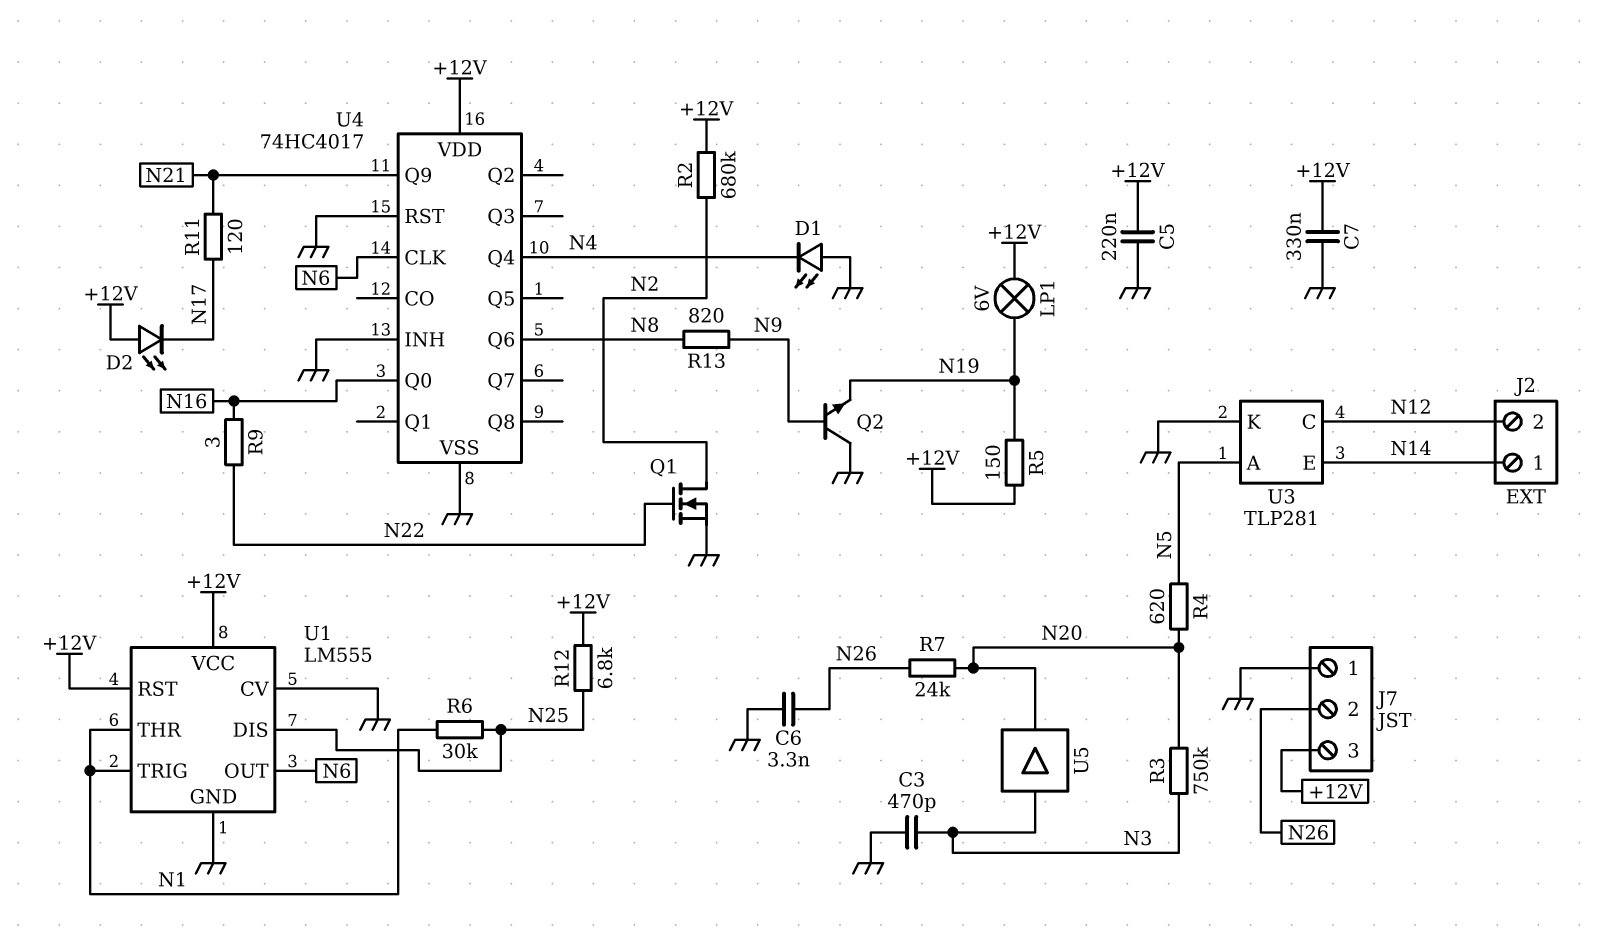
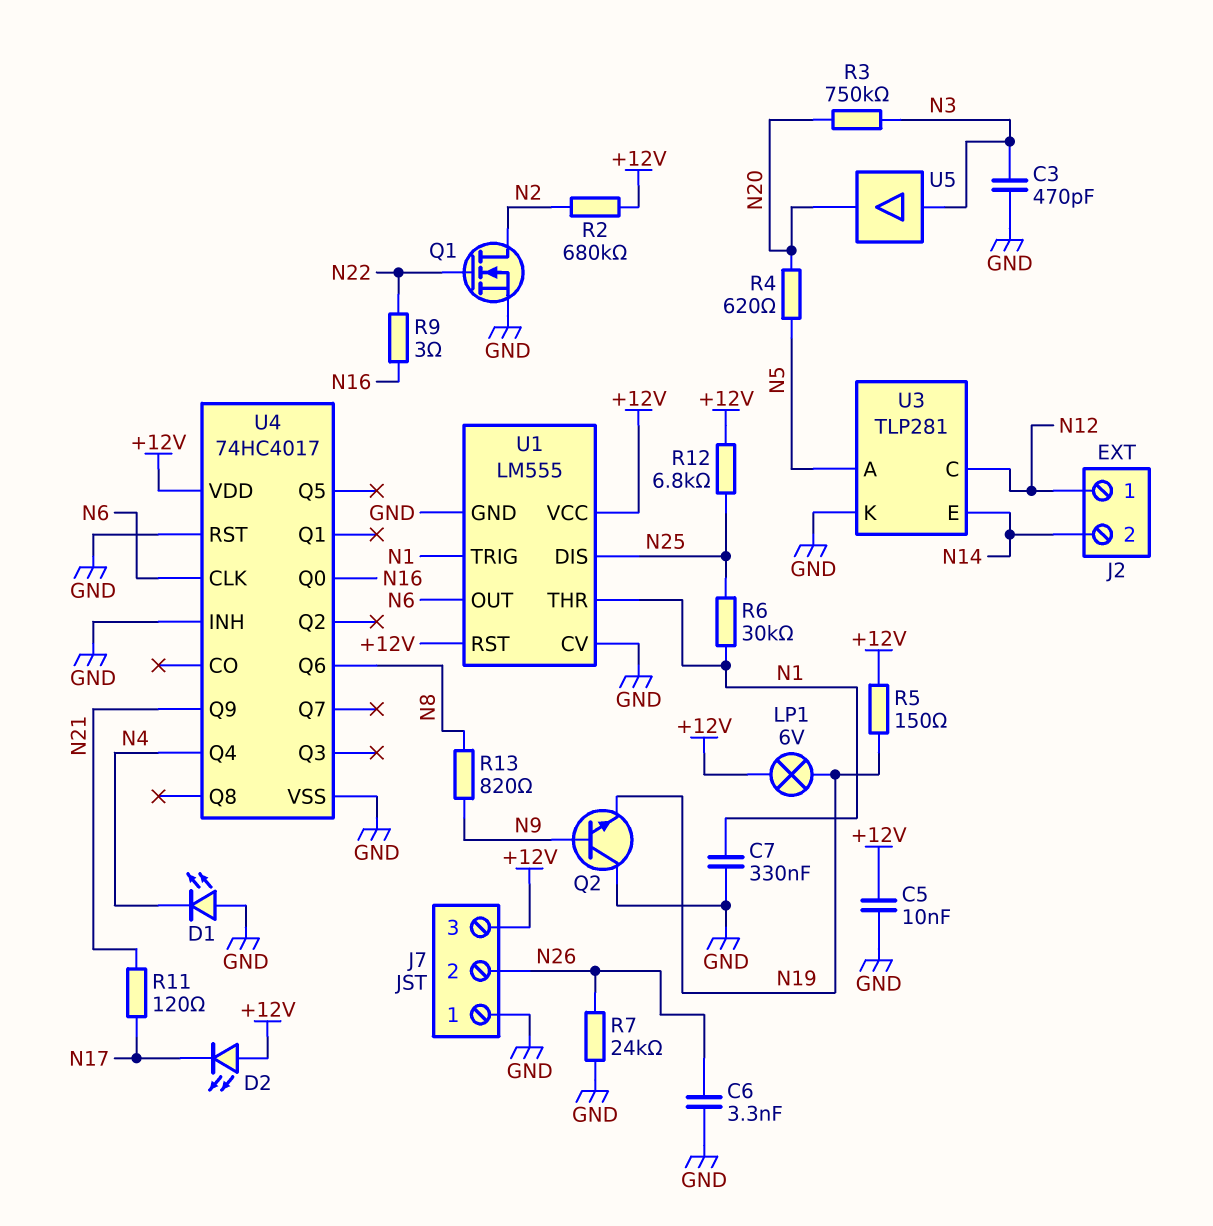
C5: 220nF (+12V, GND) -> 10nF (+12V, GND)
C7: 330nF (+12V, GND) -> 330nF (GND, N1)
J2 pin 1: N14 -> N12
J2 pin 2: N12 -> N14
R7: 24k (N20, N26) -> 24k (GND, N26)

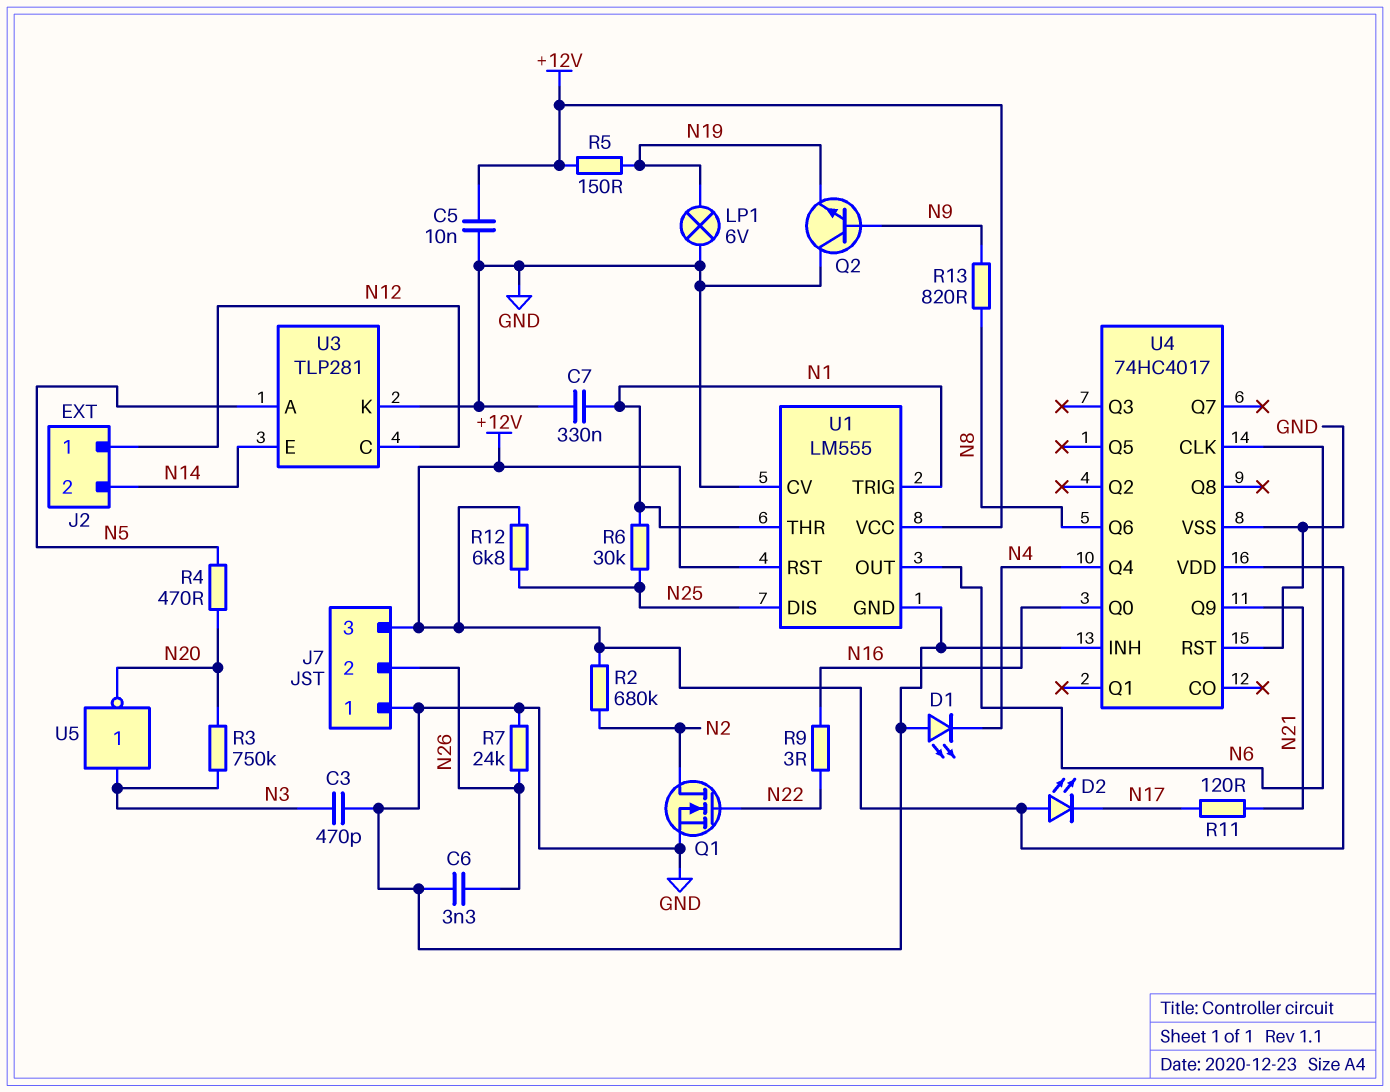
LP1: lamp 6V (+12V, N19) -> lamp 6V (GND, N19)
R4: 620 (N5, N20) -> 470 (N5, N20)
U5: buffer (in N3, out N20) -> NOT (in N3, out N20)

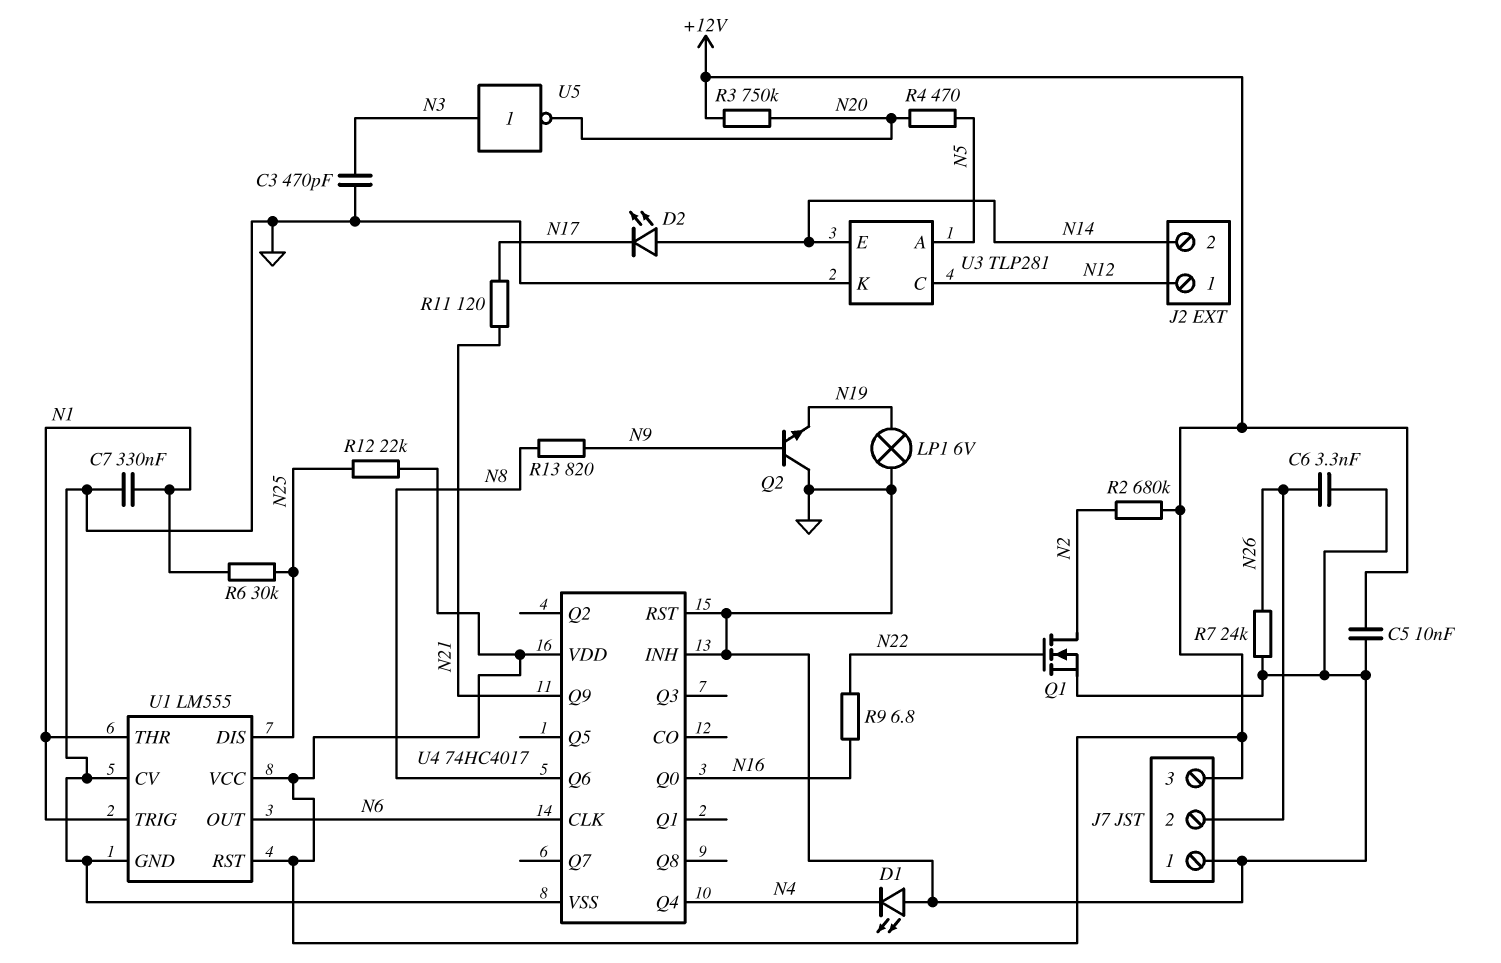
D2: LED (A +12V, K N17) -> LED (A N14, K N17)
R3: 750k (N3, N20) -> 750k (+12V, N20)
R5: 150 (+12V, N19) -> none
R9: 3 (N16, N22) -> 6.8 (N16, N22)
R12: 6.8k (+12V, N25) -> 22k (+12V, N25)

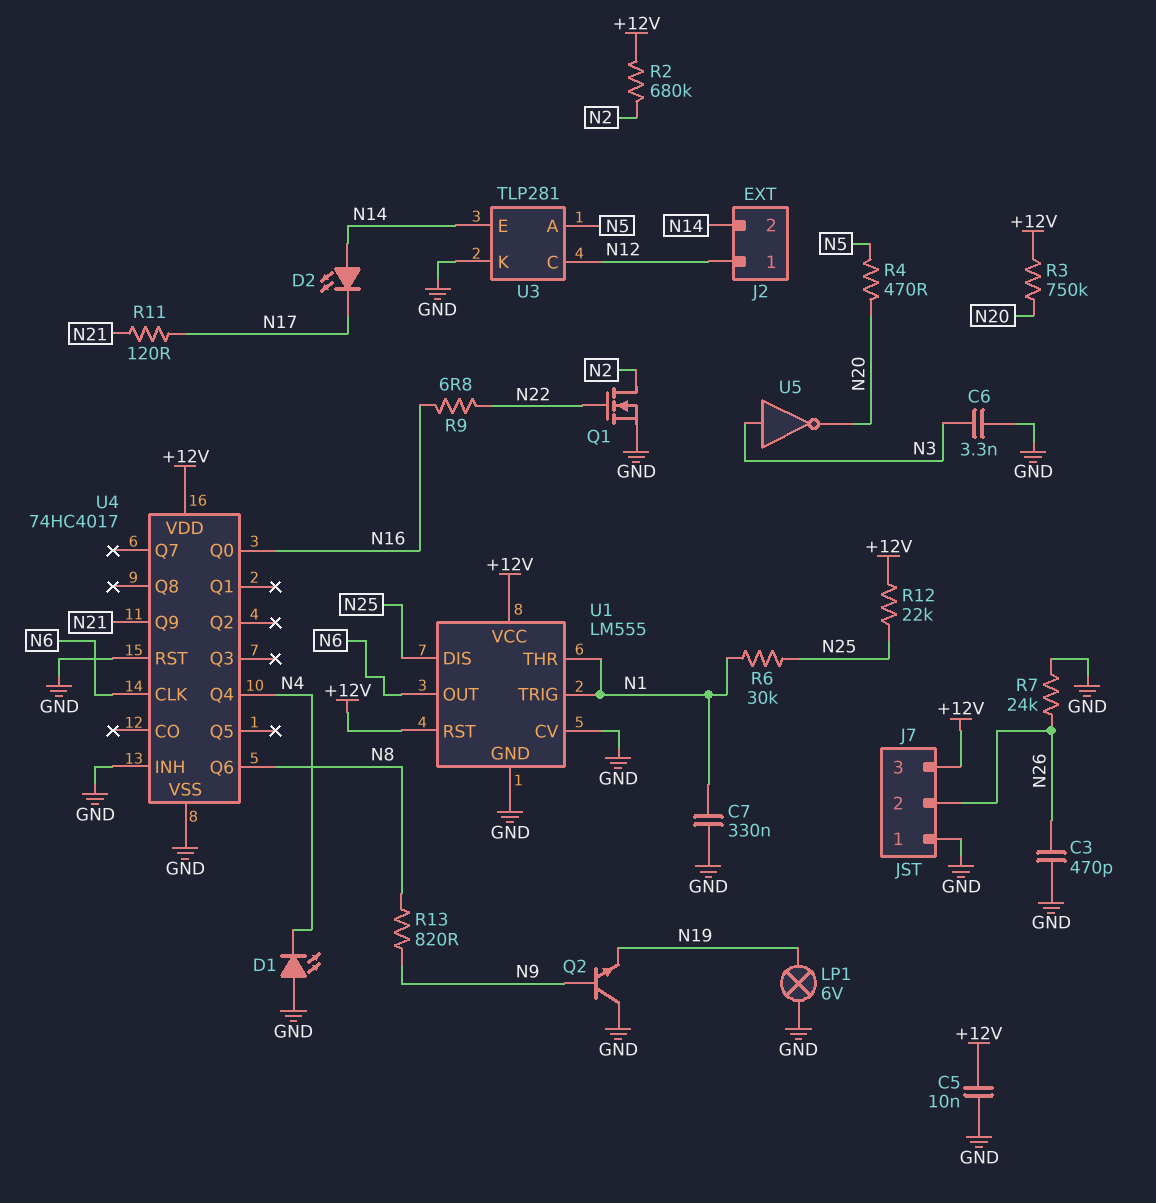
C3: 470pF (GND, N3) -> 470pF (GND, N26)
C6: 3.3nF (GND, N26) -> 3.3nF (GND, N3)

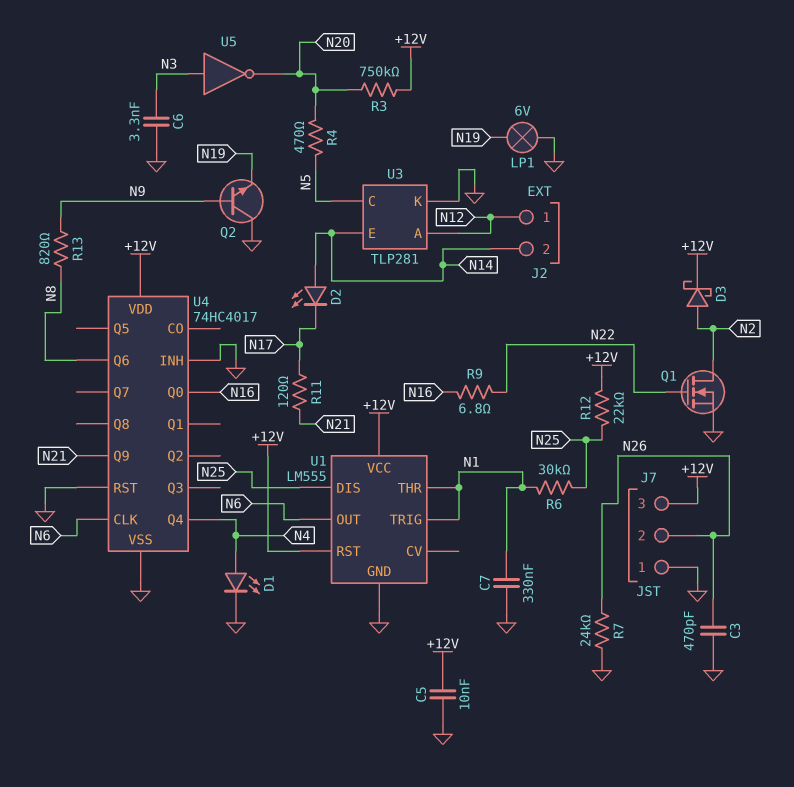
D1: LED (A GND, K N4) -> LED (A N4, K GND)
D3: none -> schottky (A N2, K +12V)
R2: 680k (+12V, N2) -> none
U1 pin CV: GND -> none
U3 pin A: N5 -> N12
U3 pin C: N12 -> N5

